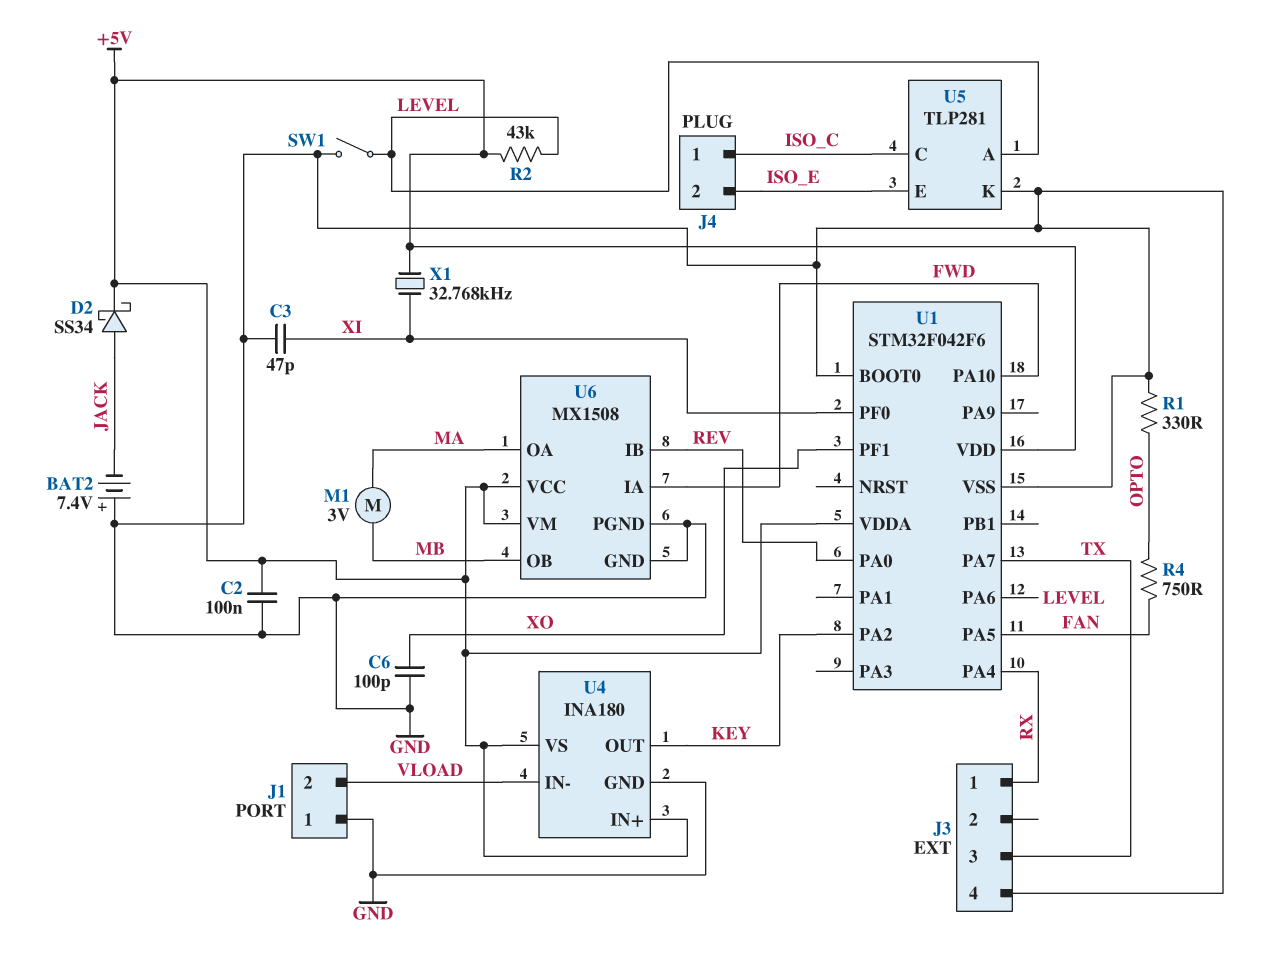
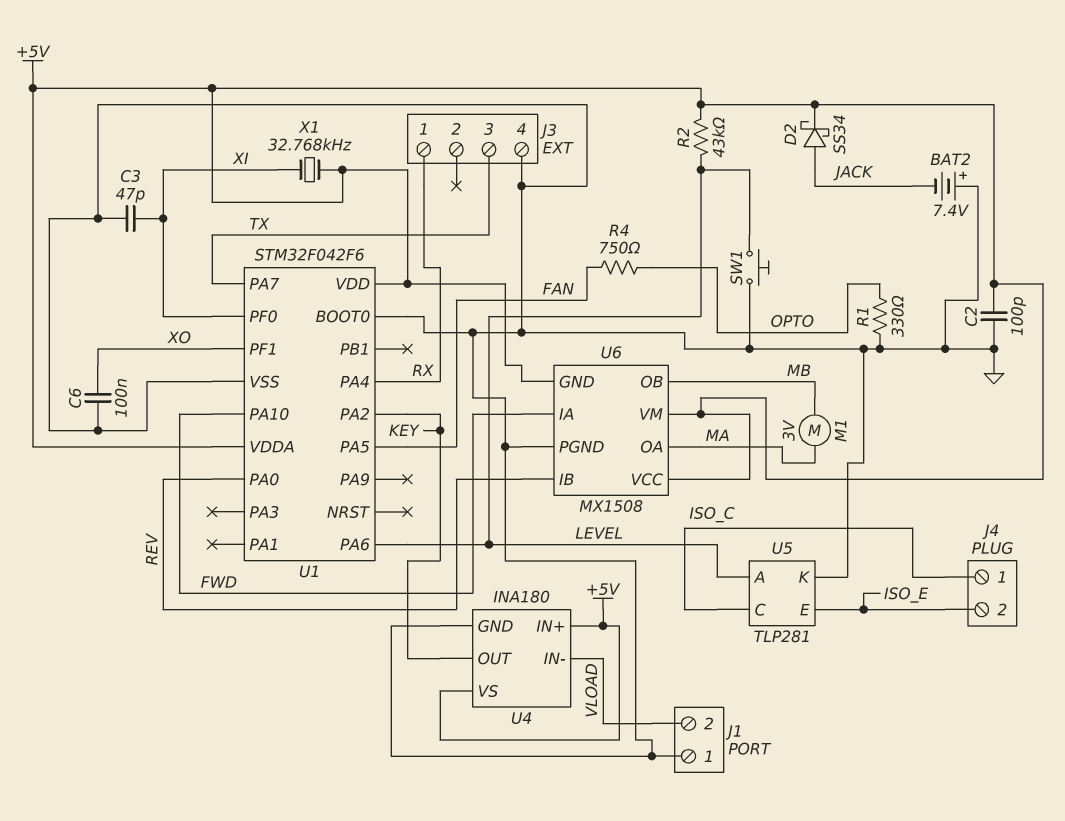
C2: 100nF (+5V, GND) -> 100pF (+5V, GND)
C6: 100pF (GND, XO) -> 100nF (GND, XO)
SW1: switch (GND, LEVEL) -> button (GND, LEVEL)
U6 pin GND: GND -> +5V

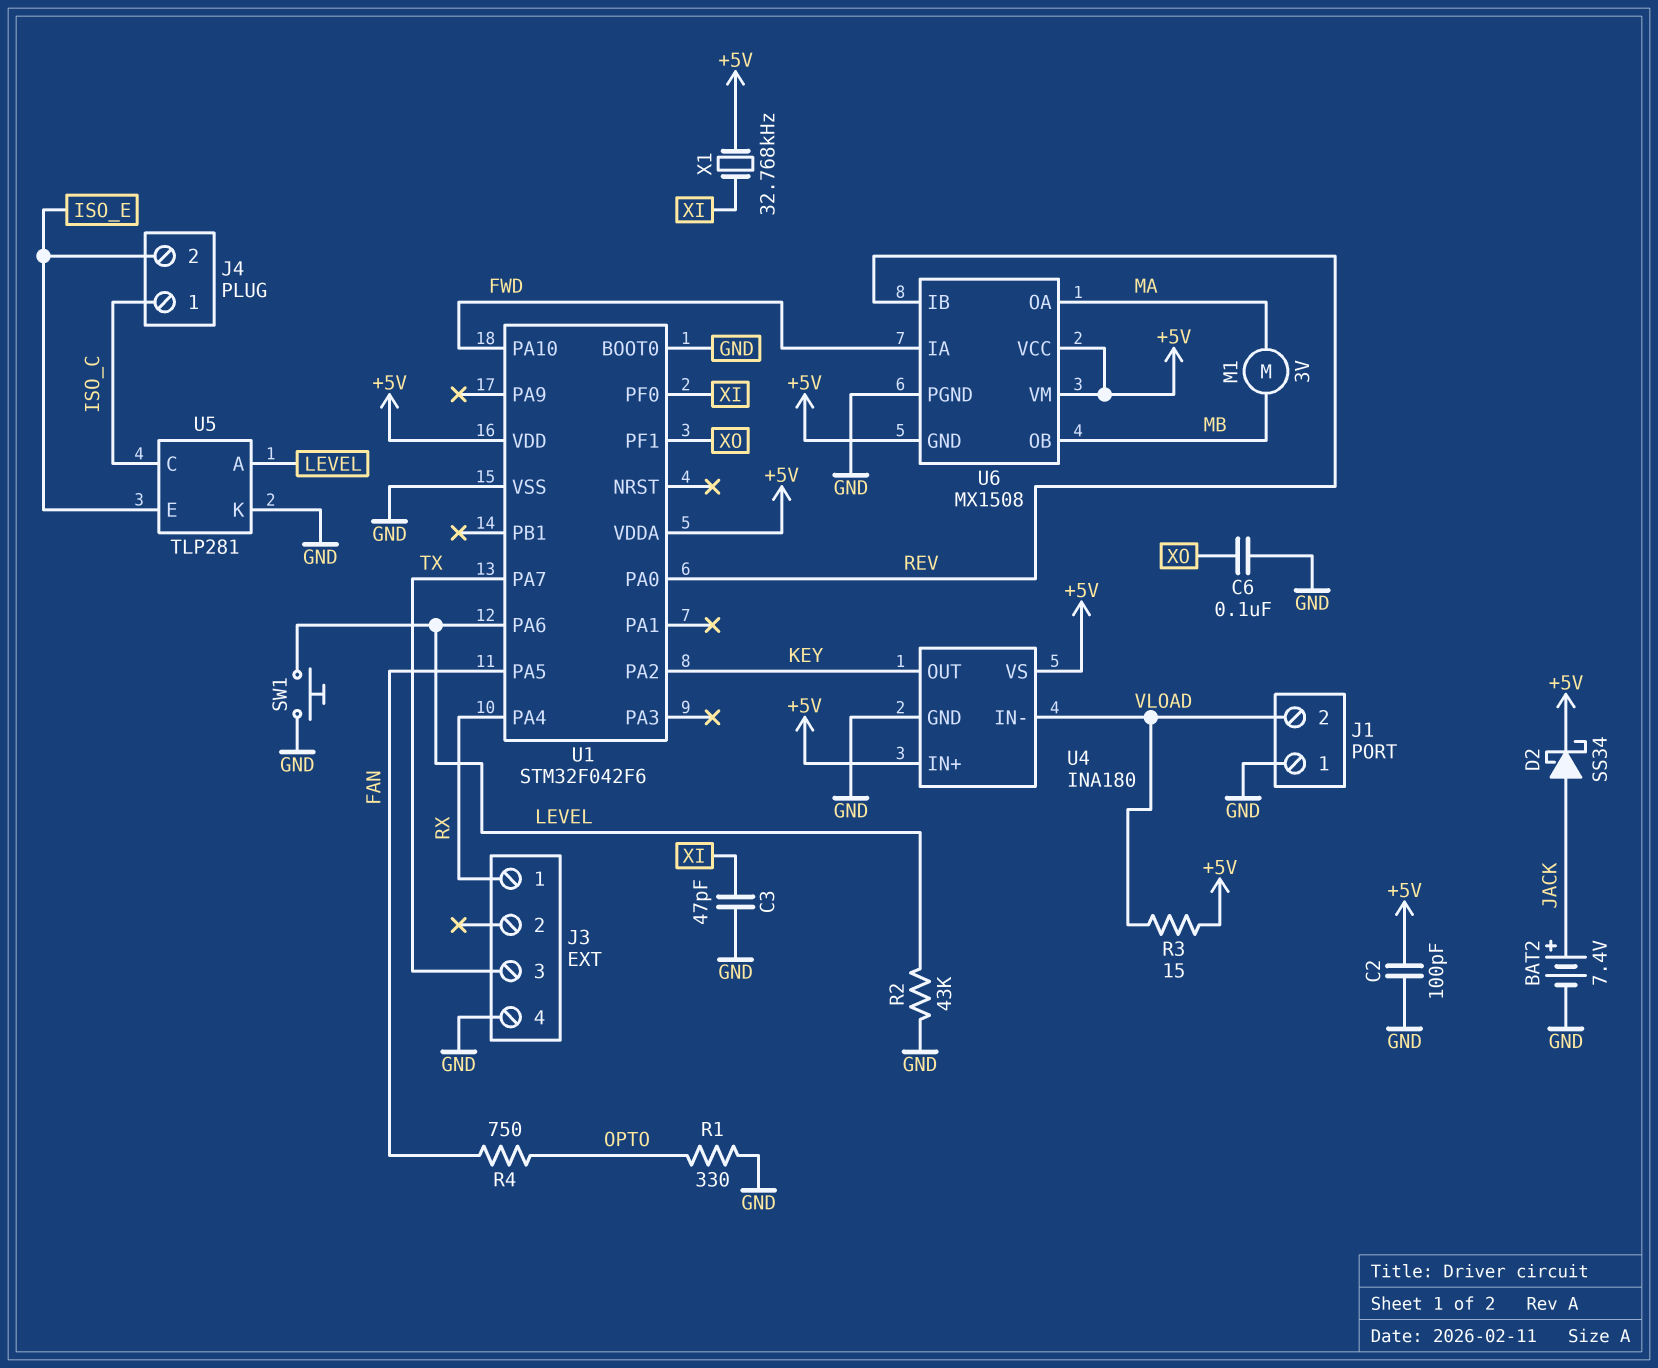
BAT2: 7.4V (plus GND, minus JACK) -> 7.4V (plus JACK, minus GND)
R2: 43k (+5V, LEVEL) -> 43k (GND, LEVEL)
R3: none -> 15 (+5V, VLOAD)

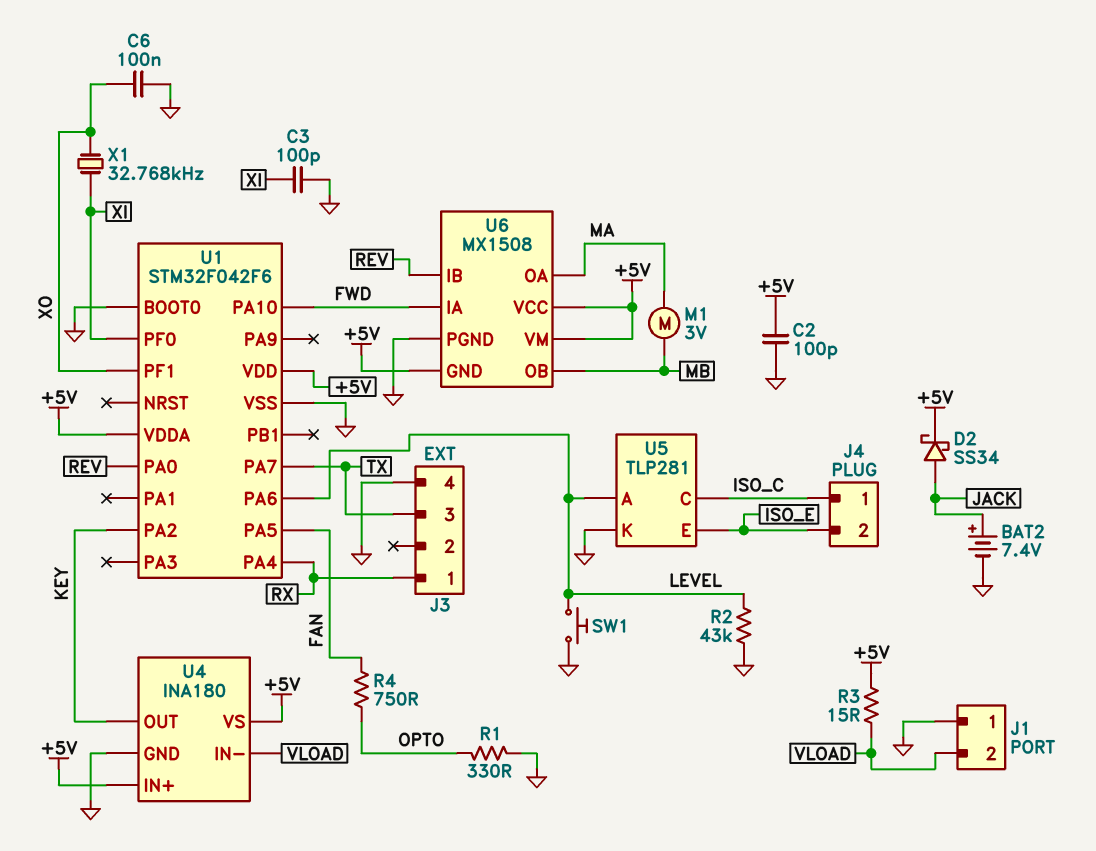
C3: 47pF (GND, XI) -> 100pF (GND, XI)
X1: 32.768kHz (+5V, XI) -> 32.768kHz (XI, XO)

